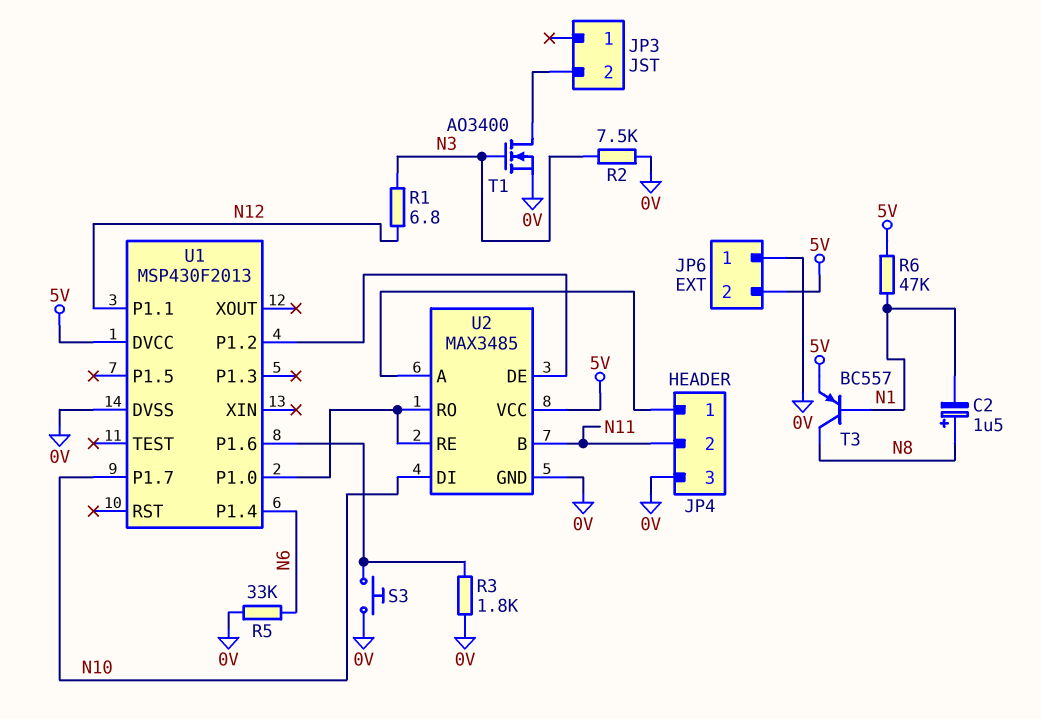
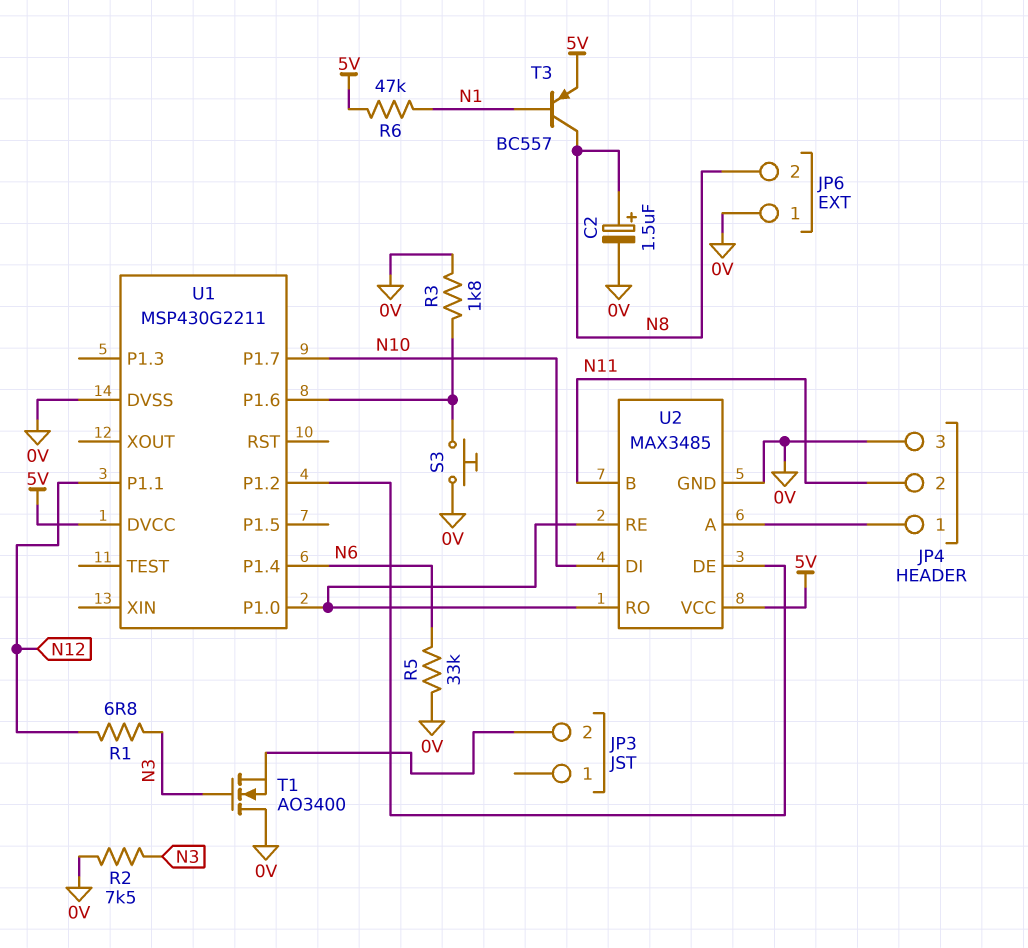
C2: 1.5uF (plus N8, minus N1) -> 1.5uF (plus N8, minus 0V)
JP6 pin 2: 5V -> N8
T1: NMOS AO3400 (G N3, D JP3/2, S 0V) -> NMOS AO3400 (G N3, D 0V, S JP3/2)
U1: MSP430F2013 -> MSP430G2211

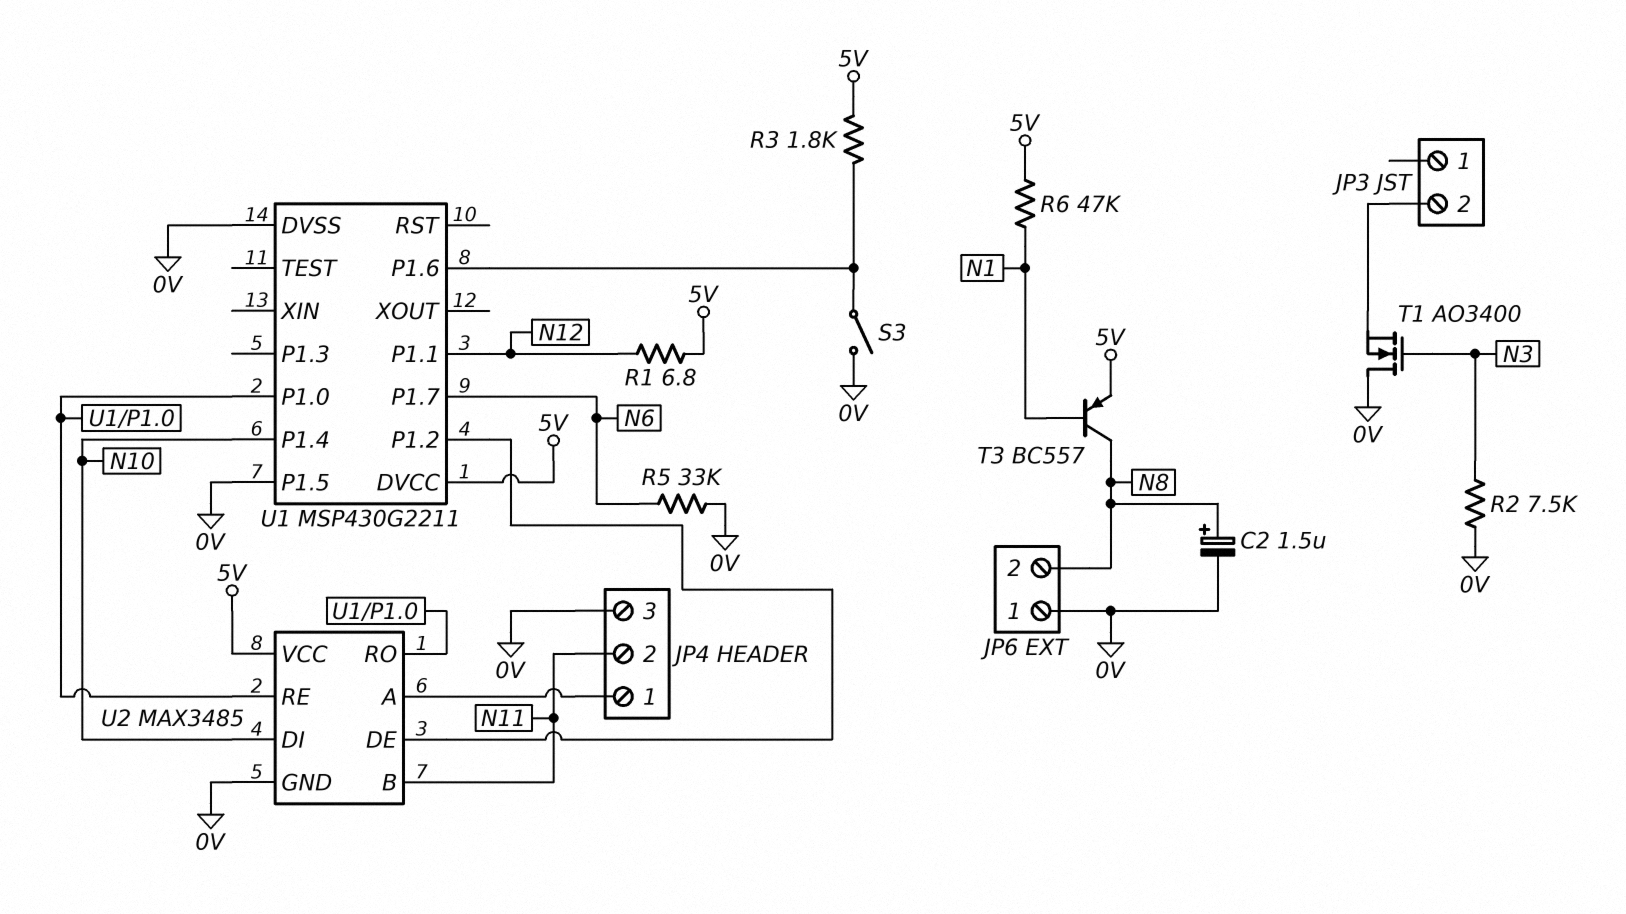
R1: 6.8 (N3, N12) -> 6.8 (5V, N12)
R3: 1.8k (0V, U1/P1.6) -> 1.8k (5V, U1/P1.6)
S3: button (0V, U1/P1.6) -> switch (0V, U1/P1.6)
U1 pin P1.4: N6 -> N10
U1 pin P1.5: none -> 0V
U1 pin P1.7: N10 -> N6

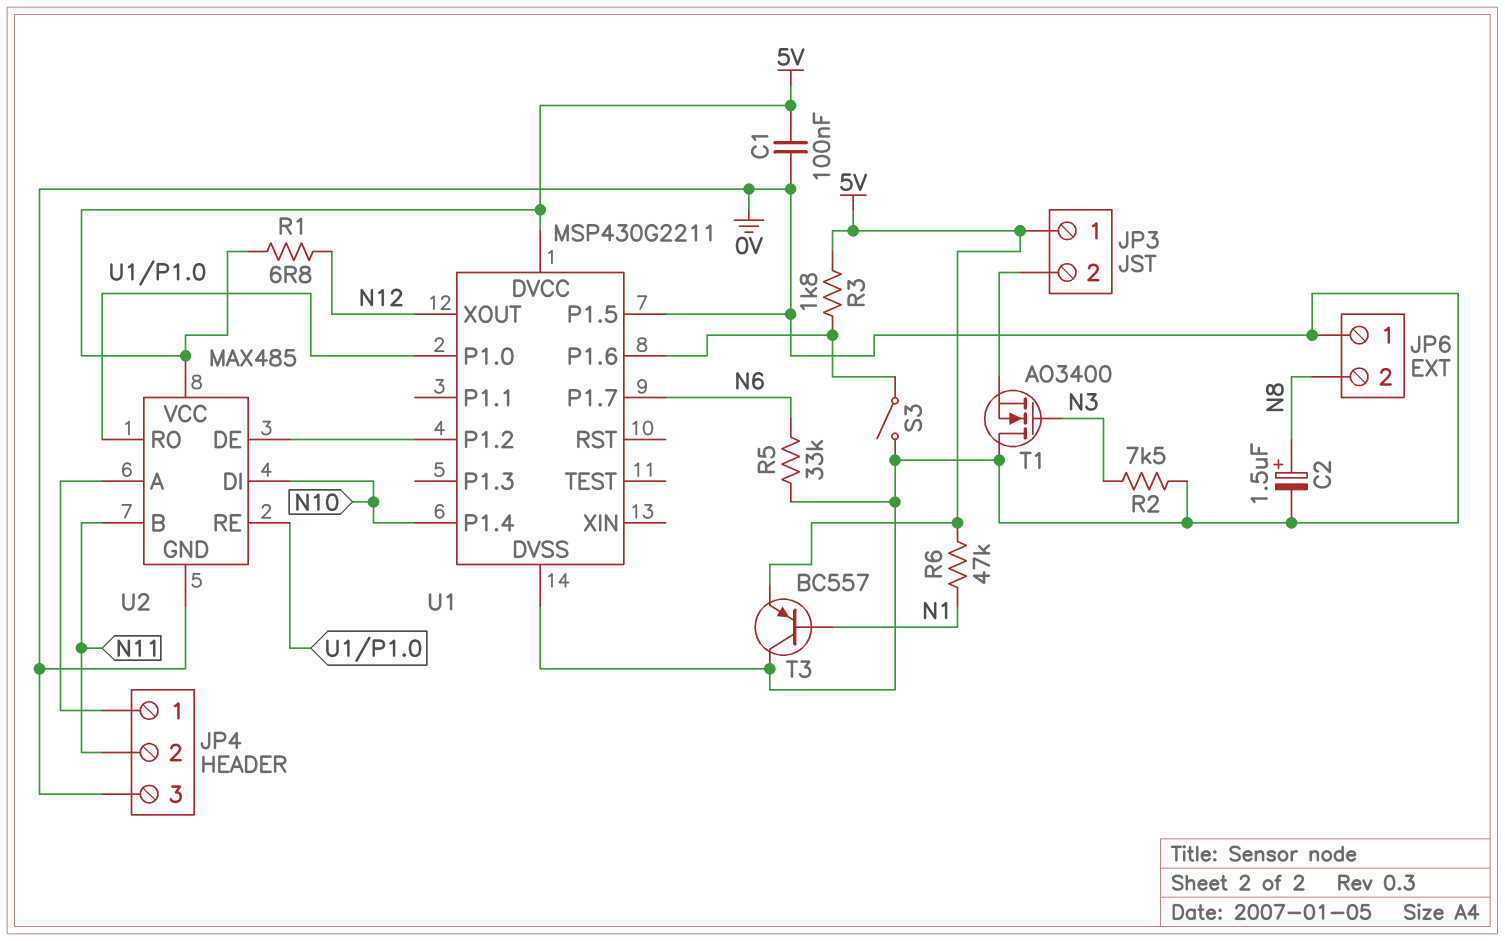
C1: none -> 100nF (0V, 5V)
JP3 pin 1: none -> 5V
T3: PNP BC557 (B N1, C N8, E 5V) -> PNP BC557 (B N1, C 0V, E 5V)
U1 pin P1.1: N12 -> none
U1 pin XOUT: none -> N12
U2: MAX3485 -> MAX485

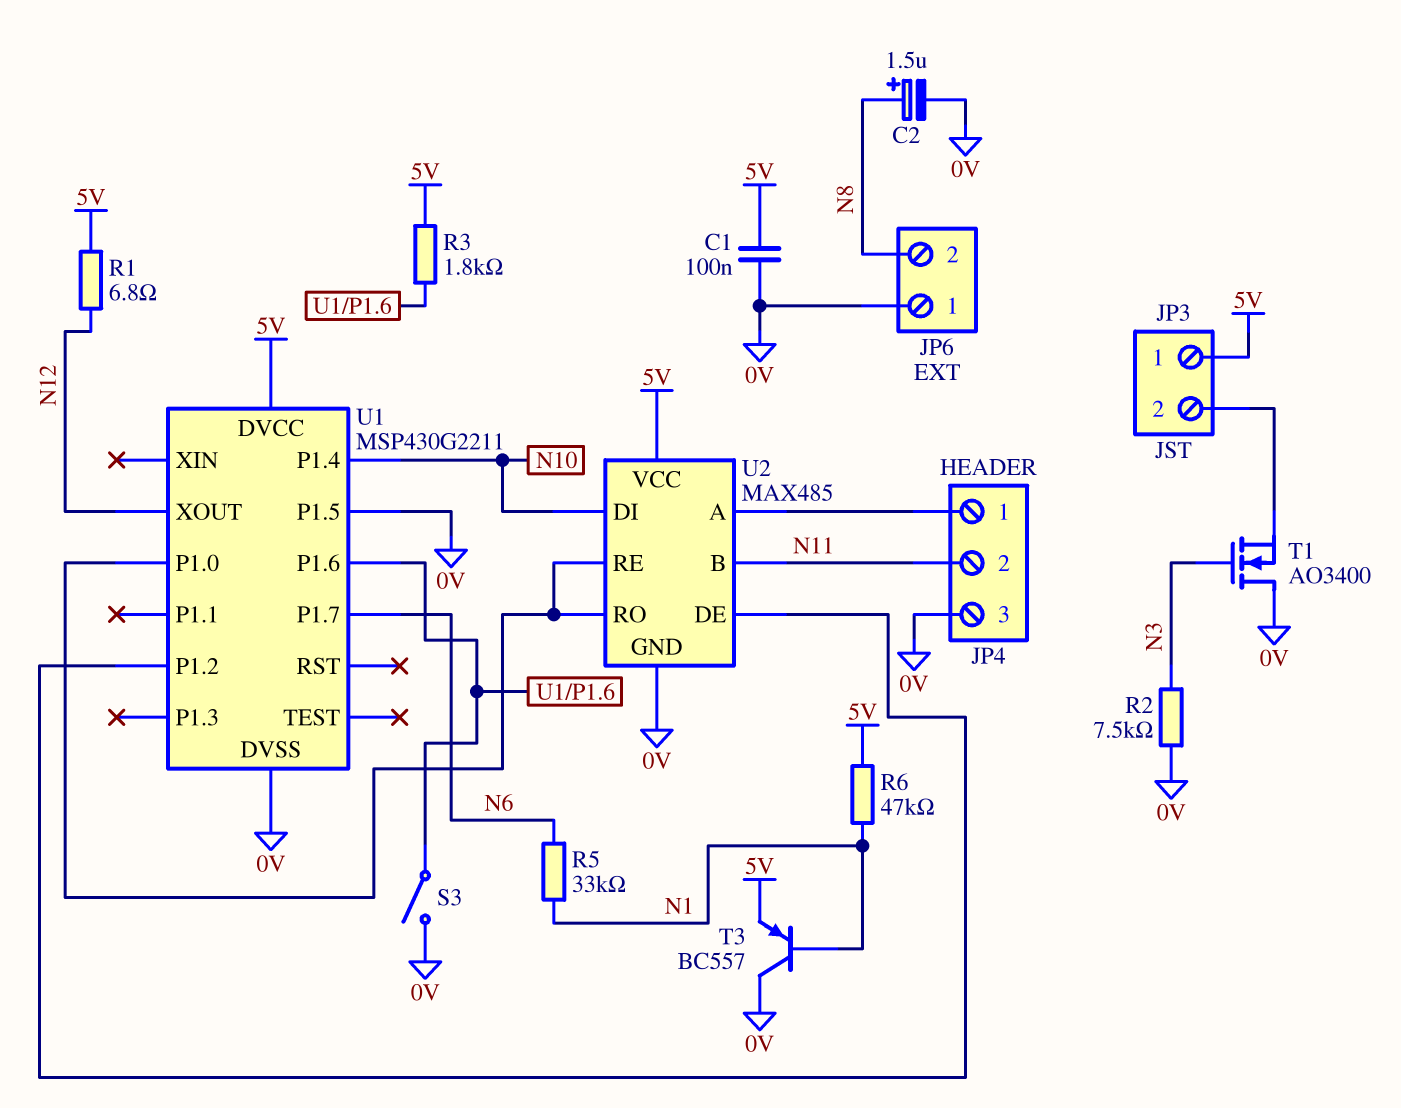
R5: 33k (0V, N6) -> 33k (N1, N6)

